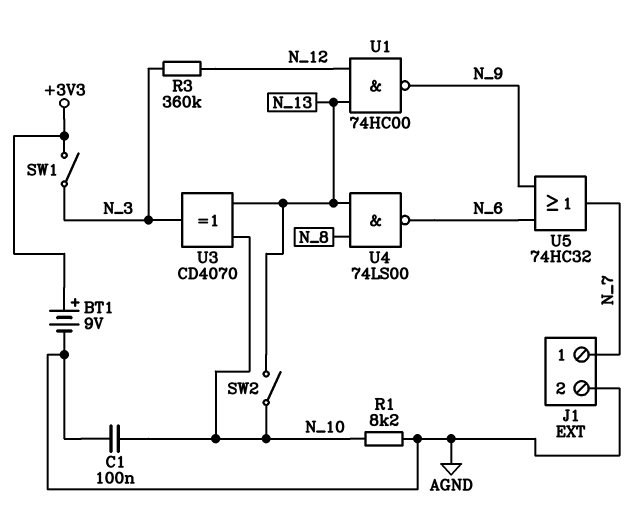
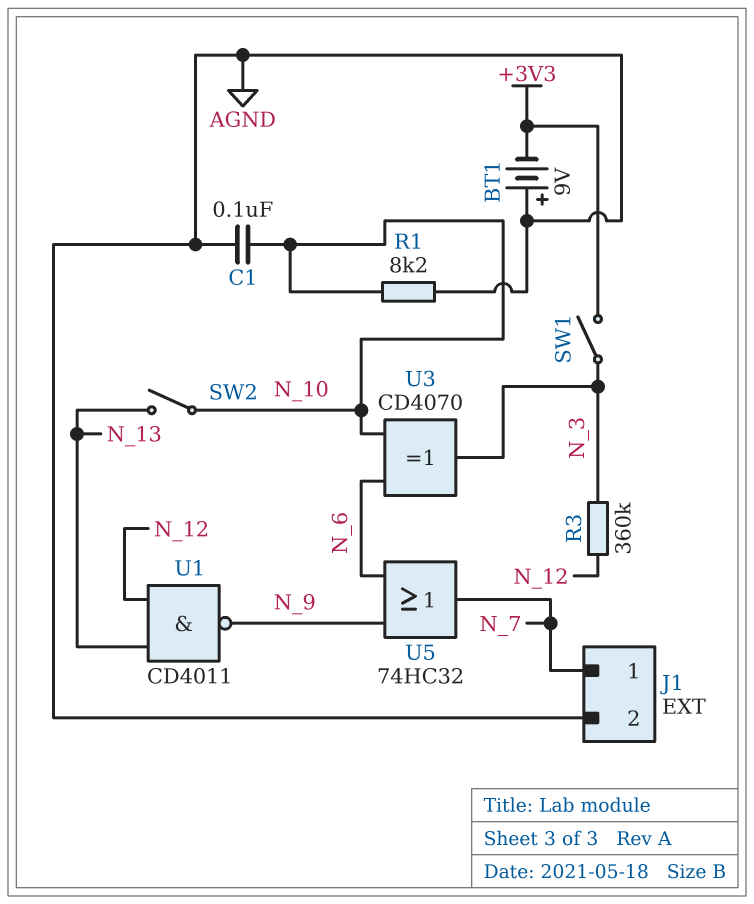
BT1: 9V (plus +3V3, minus AGND) -> 9V (plus AGND, minus +3V3)
U1: NAND 74HC00 (in N_12, in N_13, out N_9) -> NAND CD4011 (in N_12, in N_13, out N_9)
U3: XOR CD4070 (in N_10, in N_13, out N_3) -> XOR CD4070 (in N_6, in N_10, out N_3)
U4: NAND 74LS00 (in N_8, in N_13, out N_6) -> none

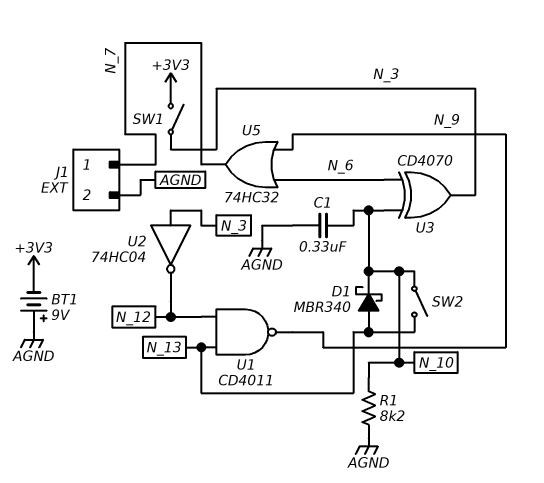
C1: 100nF (AGND, N_10) -> 330nF (AGND, N_10)
D1: none -> schottky MBR340 (A N_13, K N_10)
R3: 360k (N_3, N_12) -> none
U2: none -> NOT 74HC04 (in N_3, out N_12)

